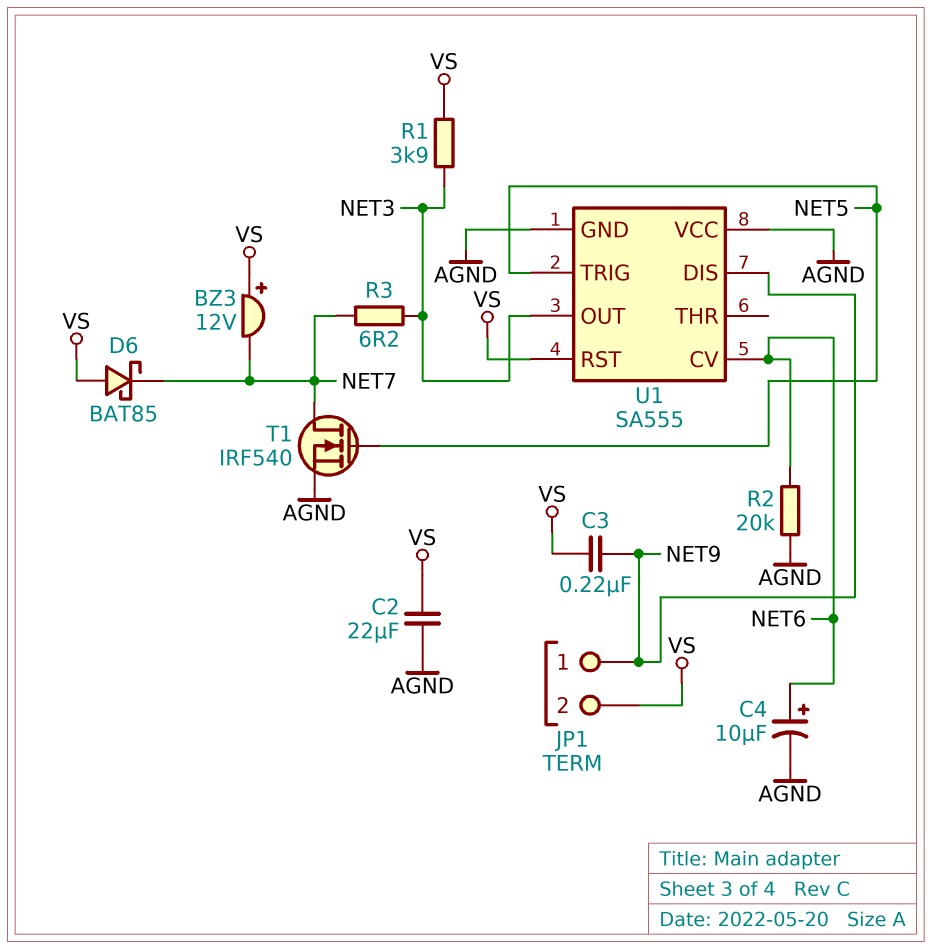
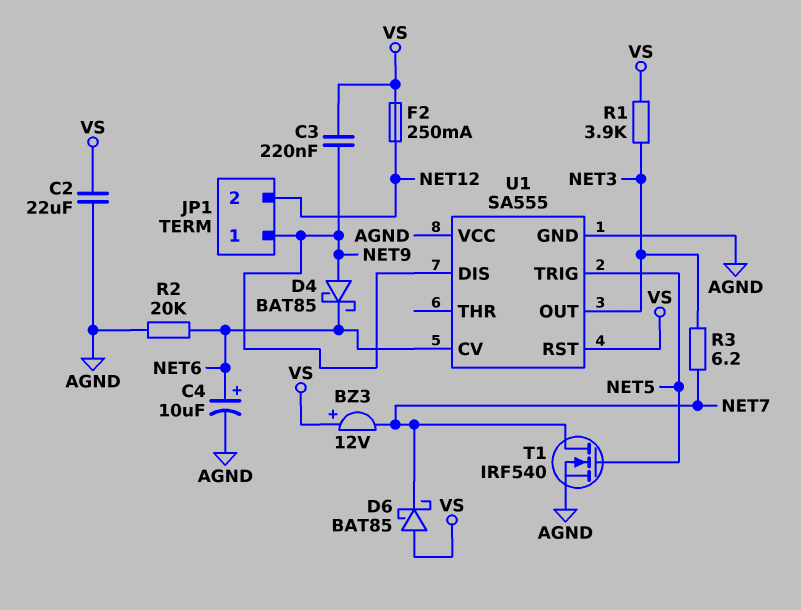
D4: none -> schottky BAT85 (A NET9, K NET6)
F2: none -> 250mA (NET12, VS)
JP1 pin 2: VS -> NET12

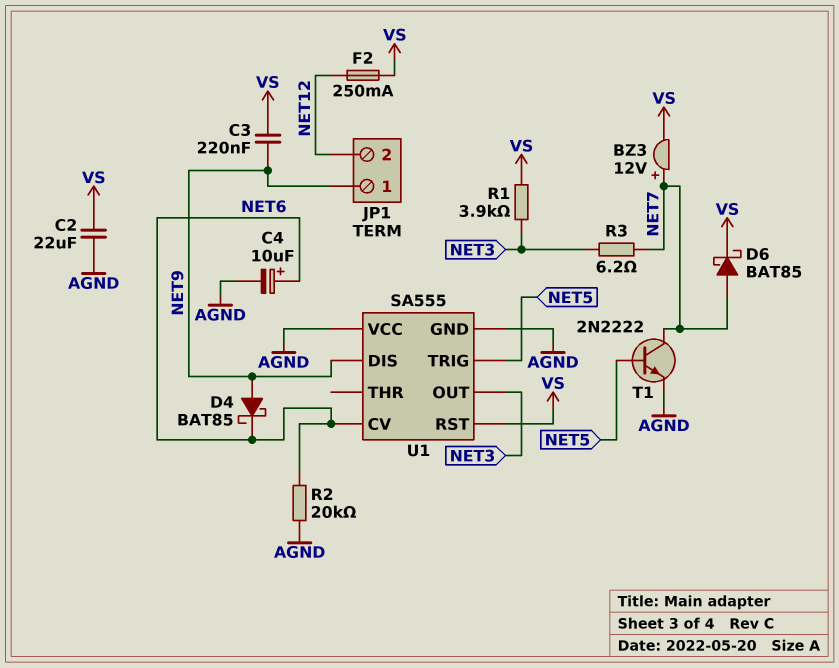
BZ3: buzzer 12V (plus VS, minus NET7) -> buzzer 12V (plus NET7, minus VS)
D6: schottky BAT85 (A VS, K NET7) -> schottky BAT85 (A NET7, K VS)
T1: NMOS IRF540 (G NET5, D NET7, S AGND) -> NPN 2N2222 (B NET5, C NET7, E AGND)

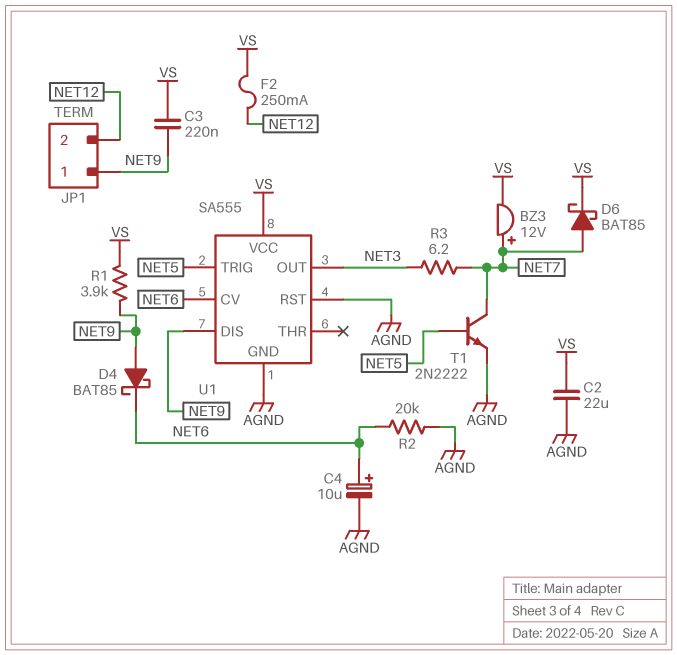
R1: 3.9k (NET3, VS) -> 3.9k (NET9, VS)
U1 pin RST: VS -> AGND
U1 pin VCC: AGND -> VS

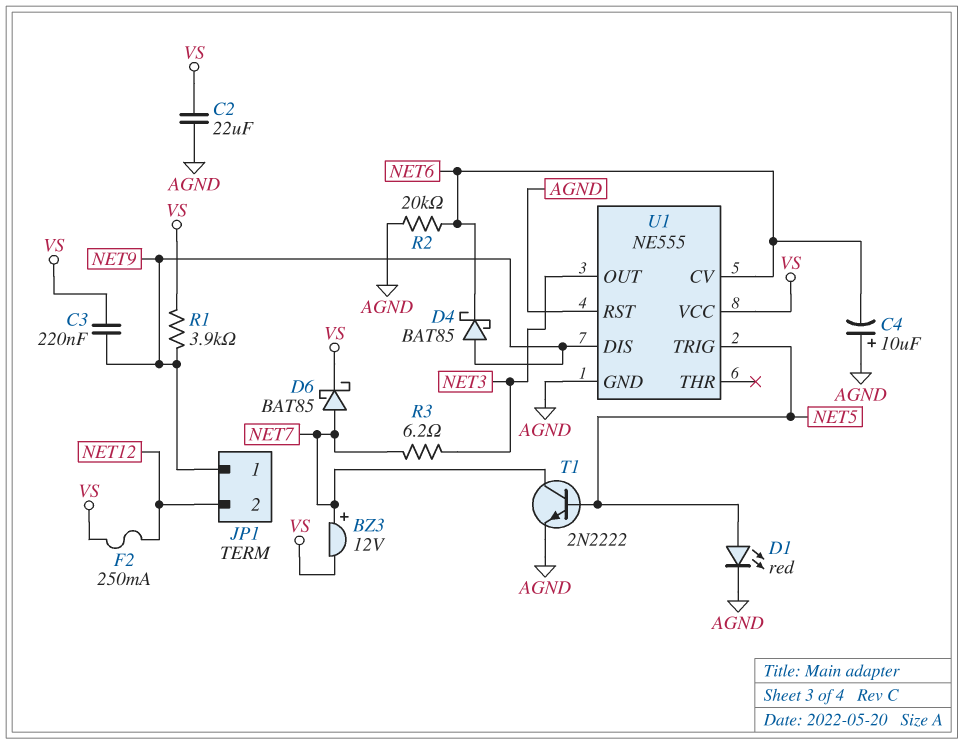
C4: 10uF (plus NET6, minus AGND) -> 10uF (plus AGND, minus NET6)
D1: none -> LED red (A NET5, K AGND)
U1: SA555 -> NE555

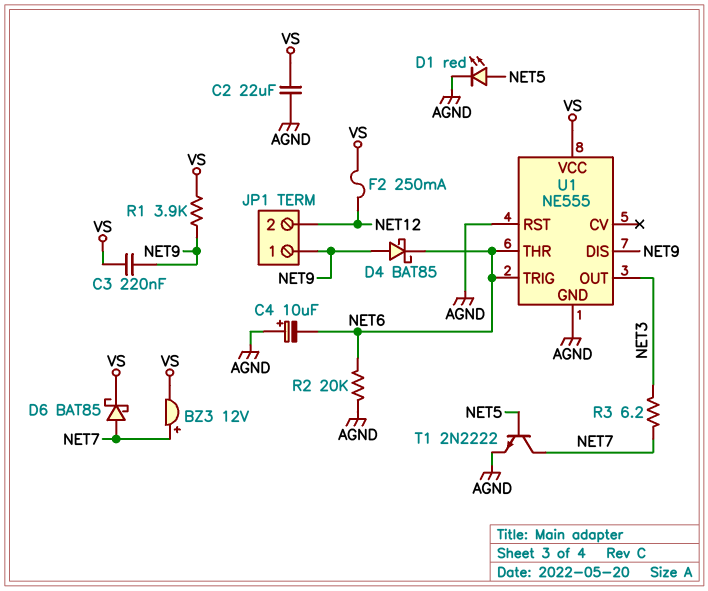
U1 pin CV: NET6 -> none
U1 pin THR: none -> NET6
U1 pin TRIG: NET5 -> NET6

